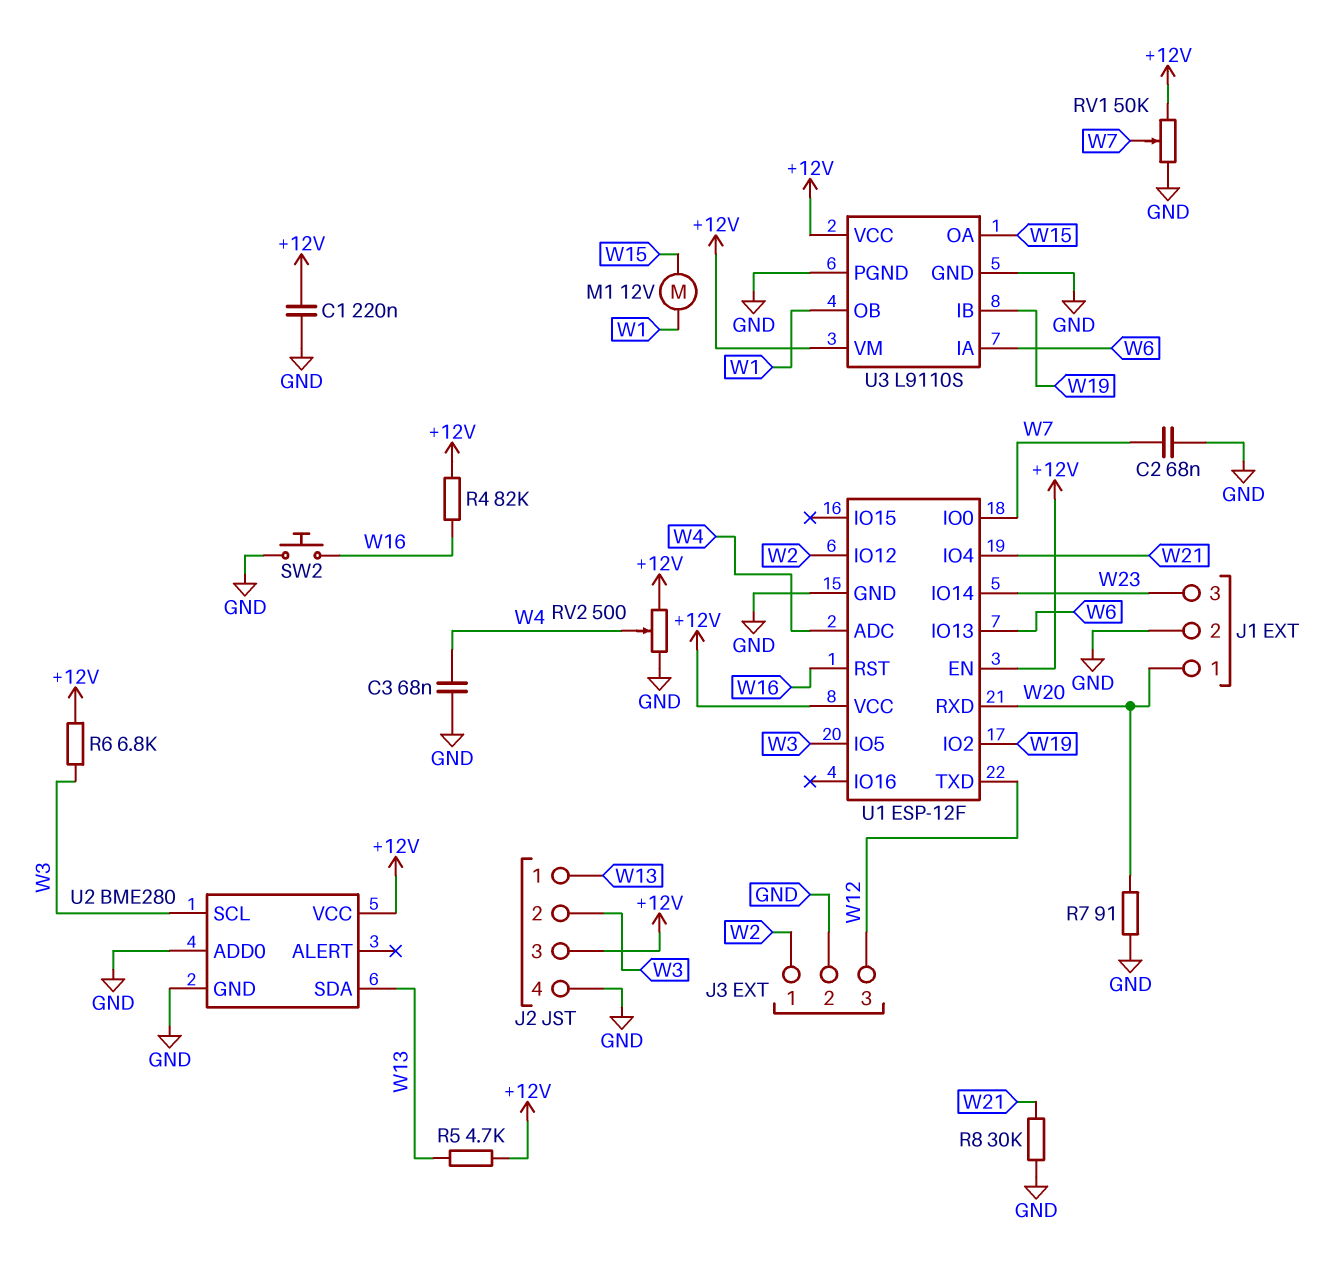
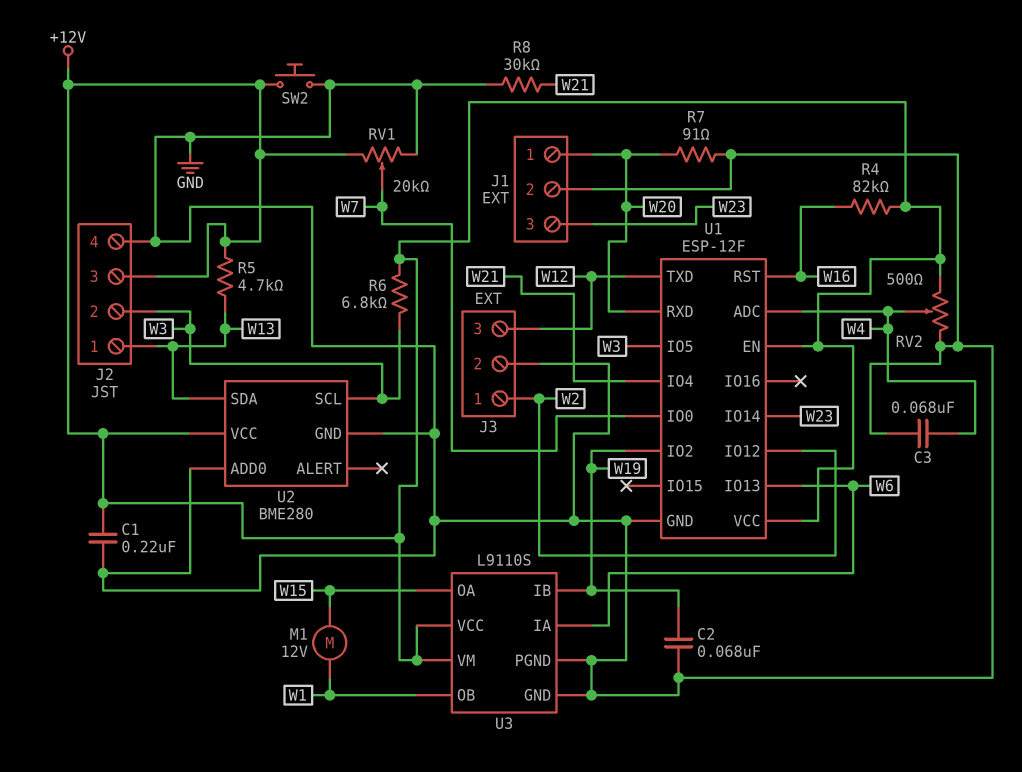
C2: 68nF (GND, W7) -> 68nF (GND, W19)
RV1: 50k (+12V, GND, wiper W7) -> 20k (+12V, GND, wiper W7)
SW2: button (GND, W16) -> button (+12V, GND)

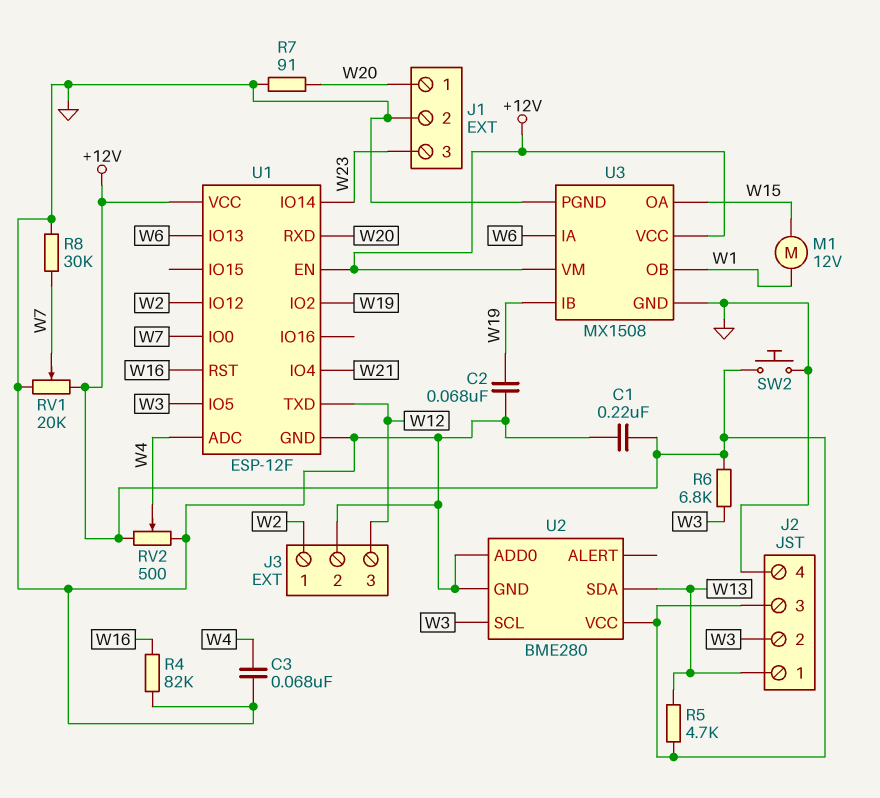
R4: 82k (+12V, W16) -> 82k (GND, W16)
R8: 30k (GND, W21) -> 30k (GND, W7)
U3: L9110S -> MX1508

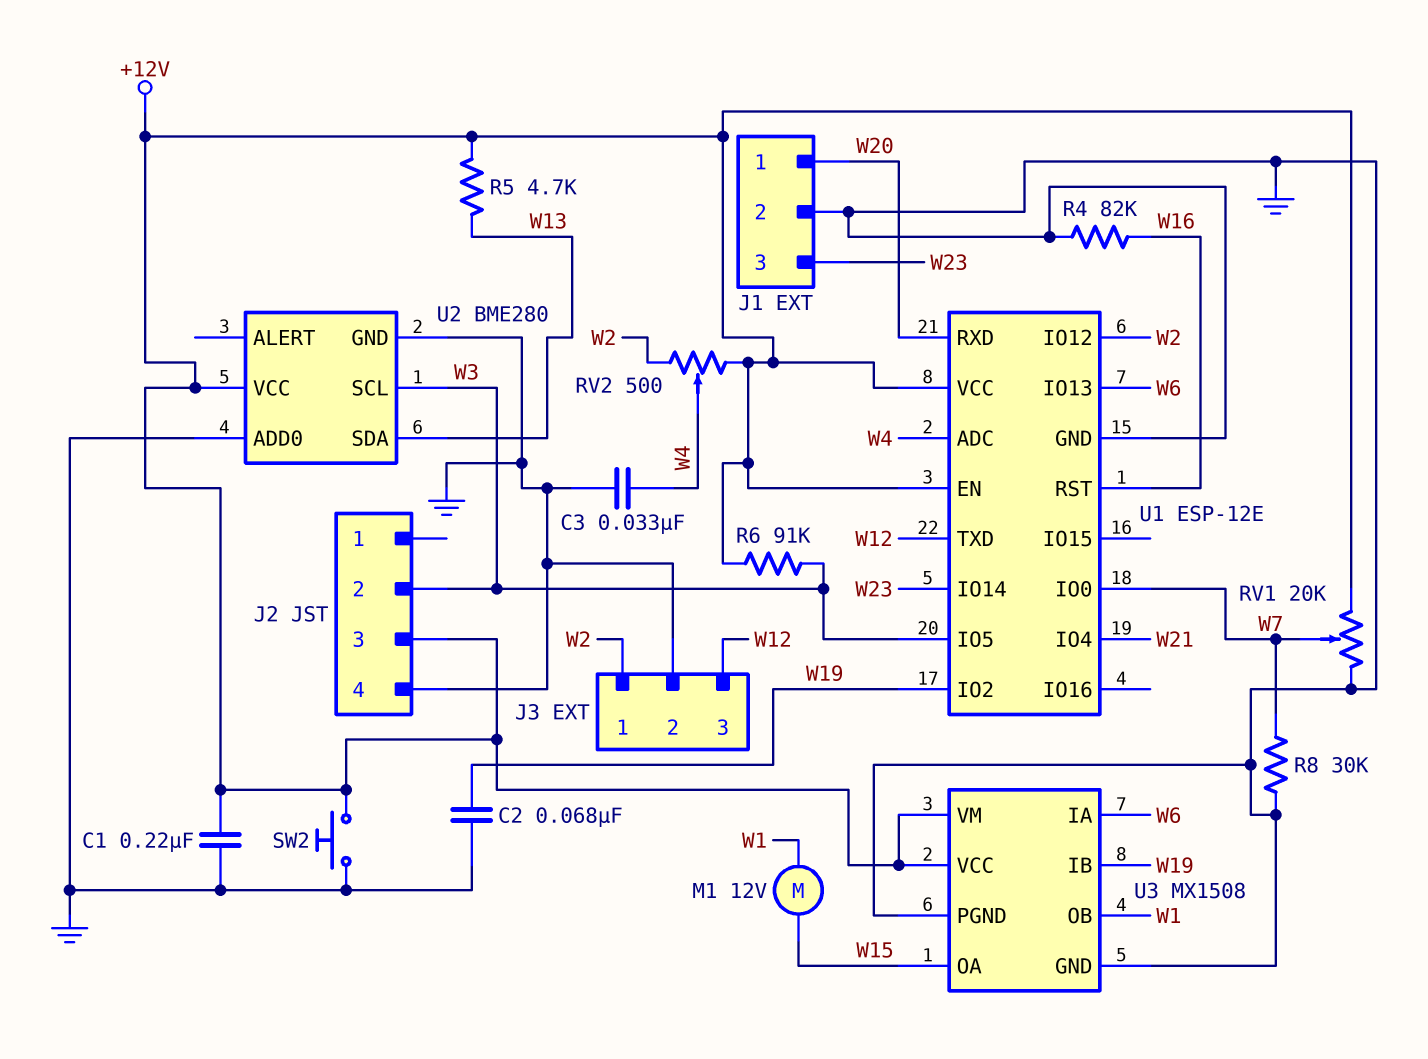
C3: 68nF (GND, W4) -> 33nF (GND, W4)
J2 pin 1: W13 -> none
R6: 6.8k (+12V, W3) -> 91k (+12V, W3)
R7: 91 (GND, W20) -> none
RV2: 500 (+12V, GND, wiper W4) -> 500 (+12V, W2, wiper W4)
U1: ESP-12F -> ESP-12E

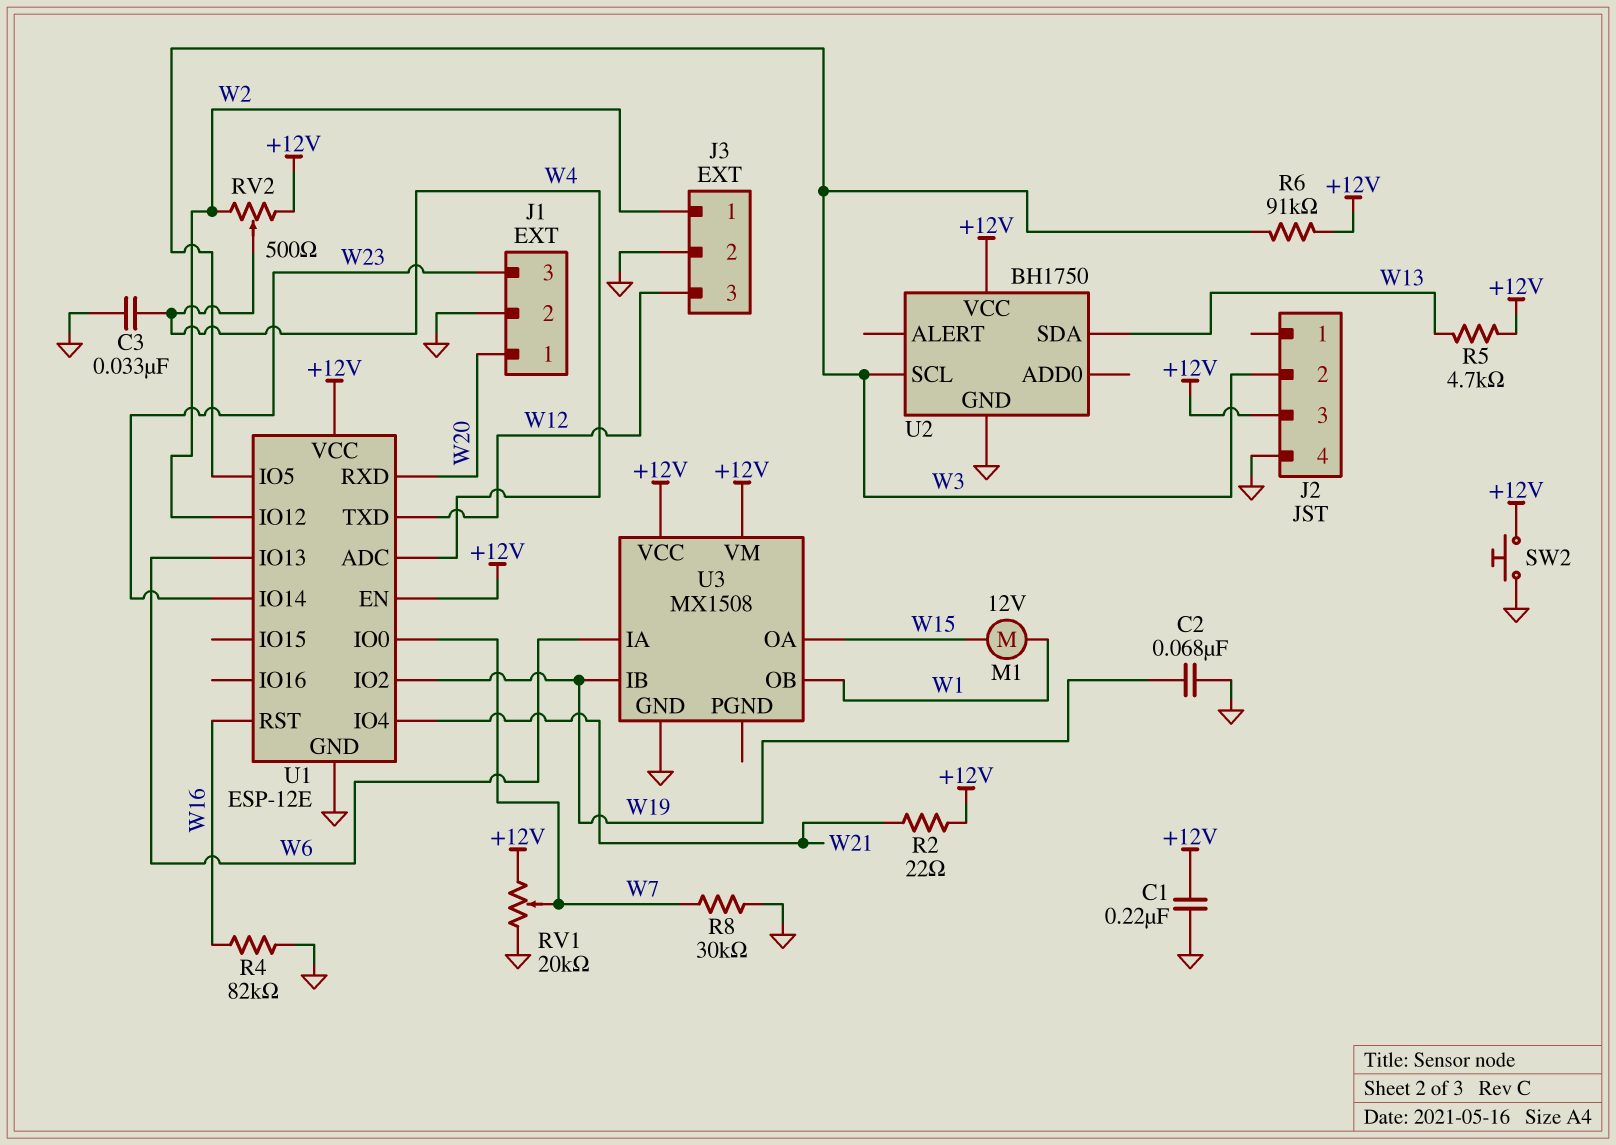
R2: none -> 22 (+12V, W21)
U2: BME280 -> BH1750
U2 pin ADD0: GND -> none
U3 pin PGND: GND -> none

